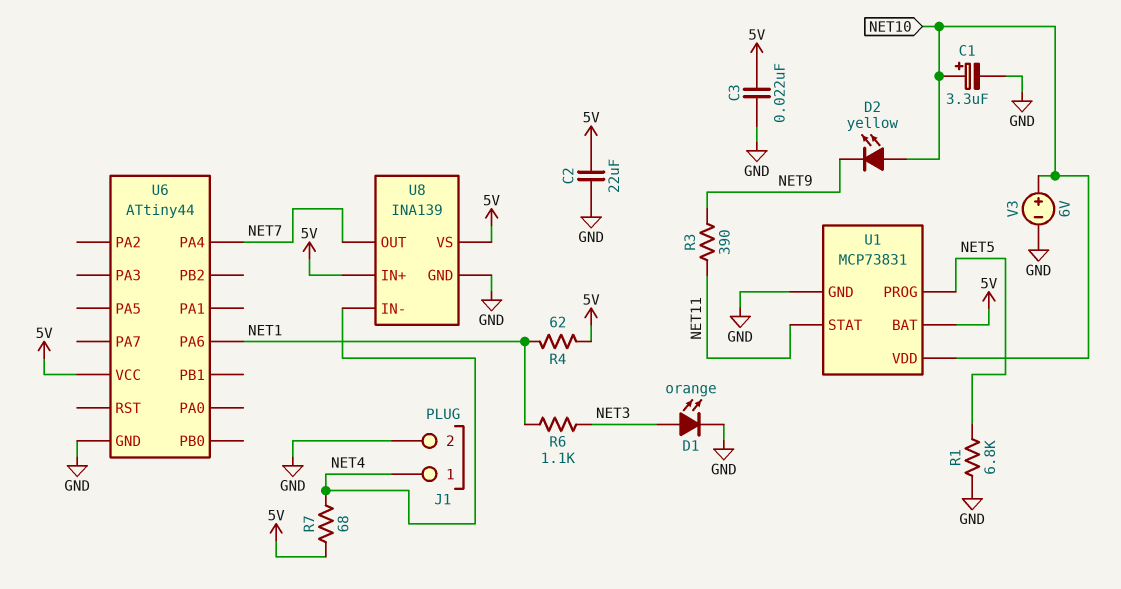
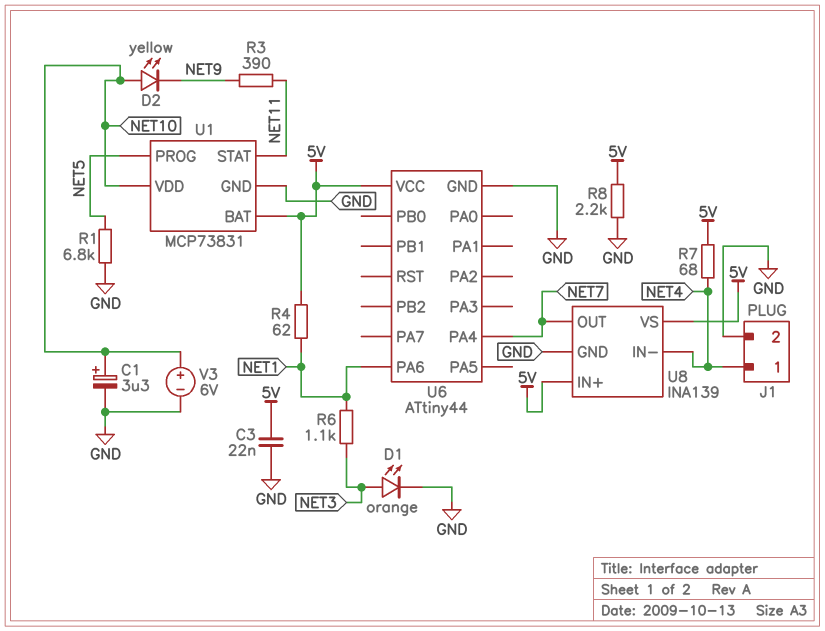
C2: 22uF (5V, GND) -> none
R8: none -> 2.2k (5V, GND)

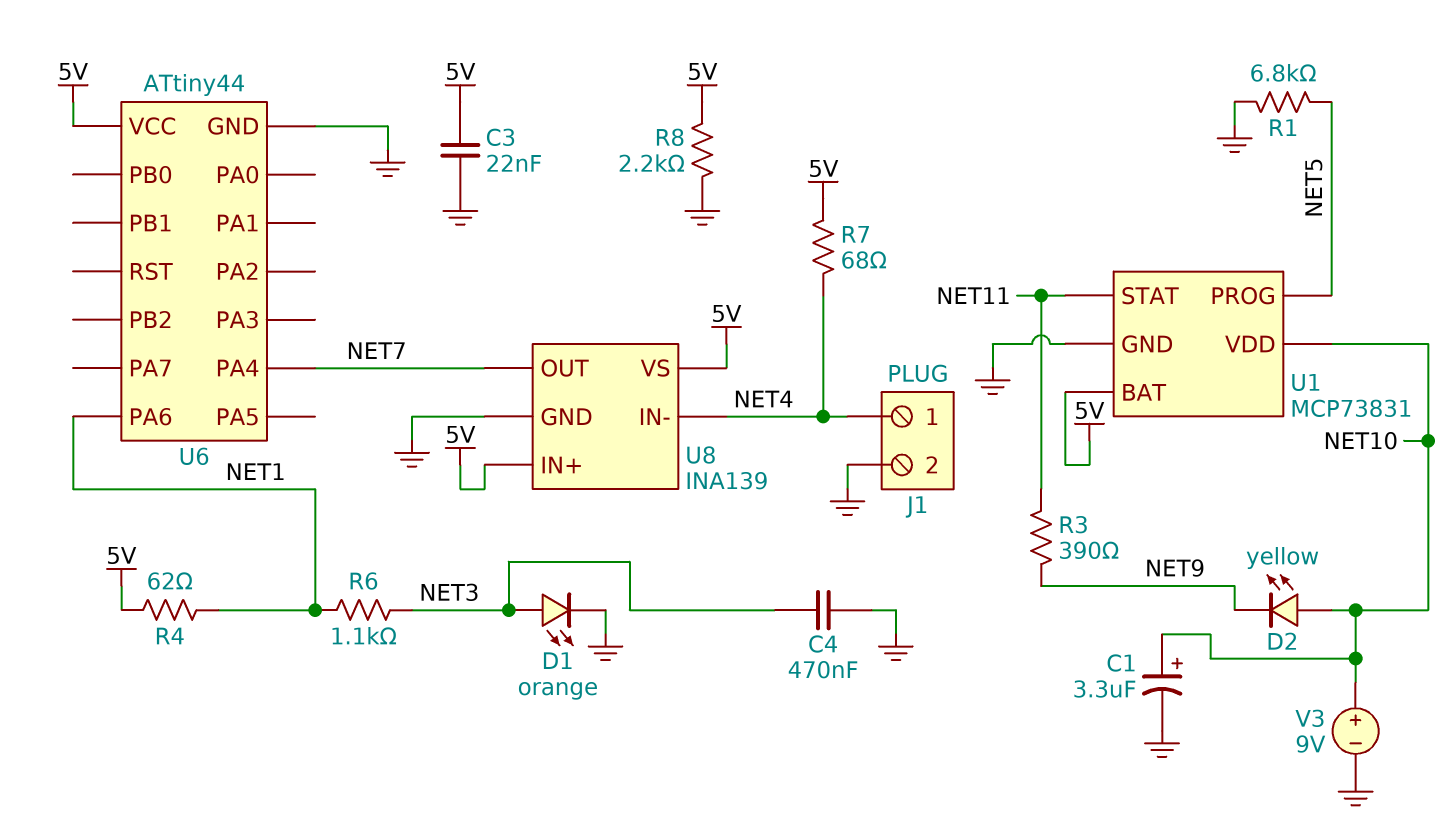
C4: none -> 470nF (GND, NET3)
V3: 6V (plus NET10, minus GND) -> 9V (plus NET10, minus GND)

